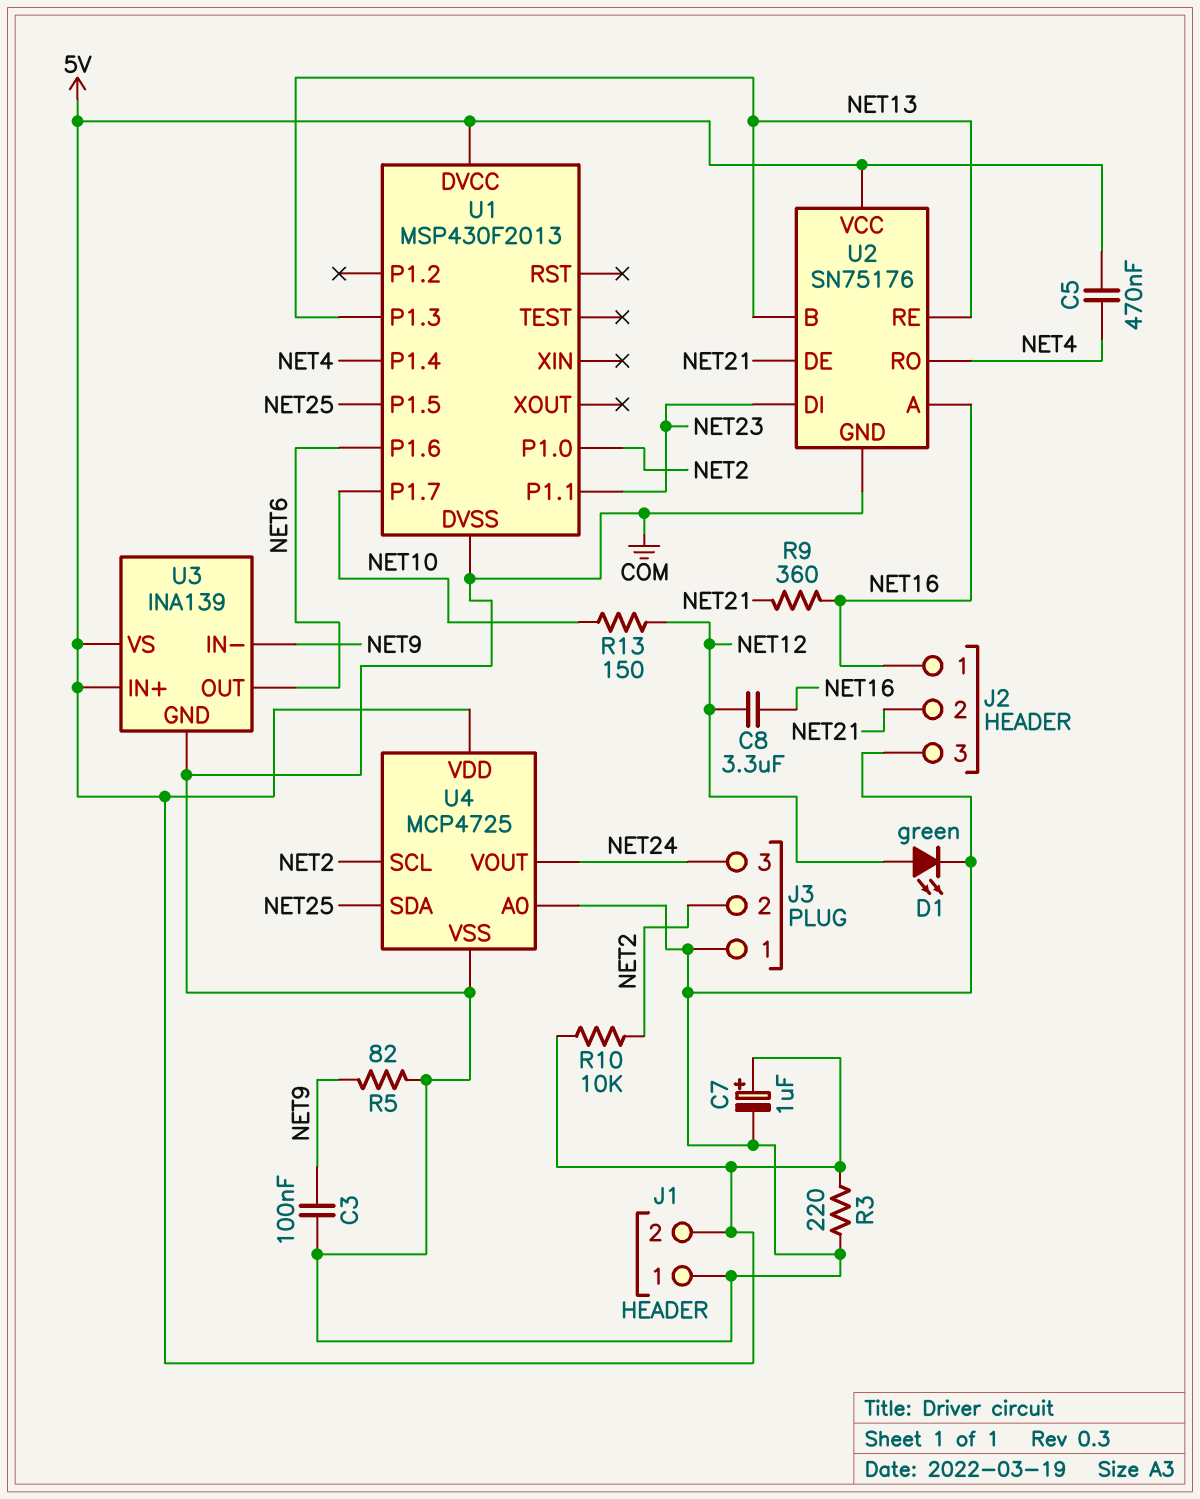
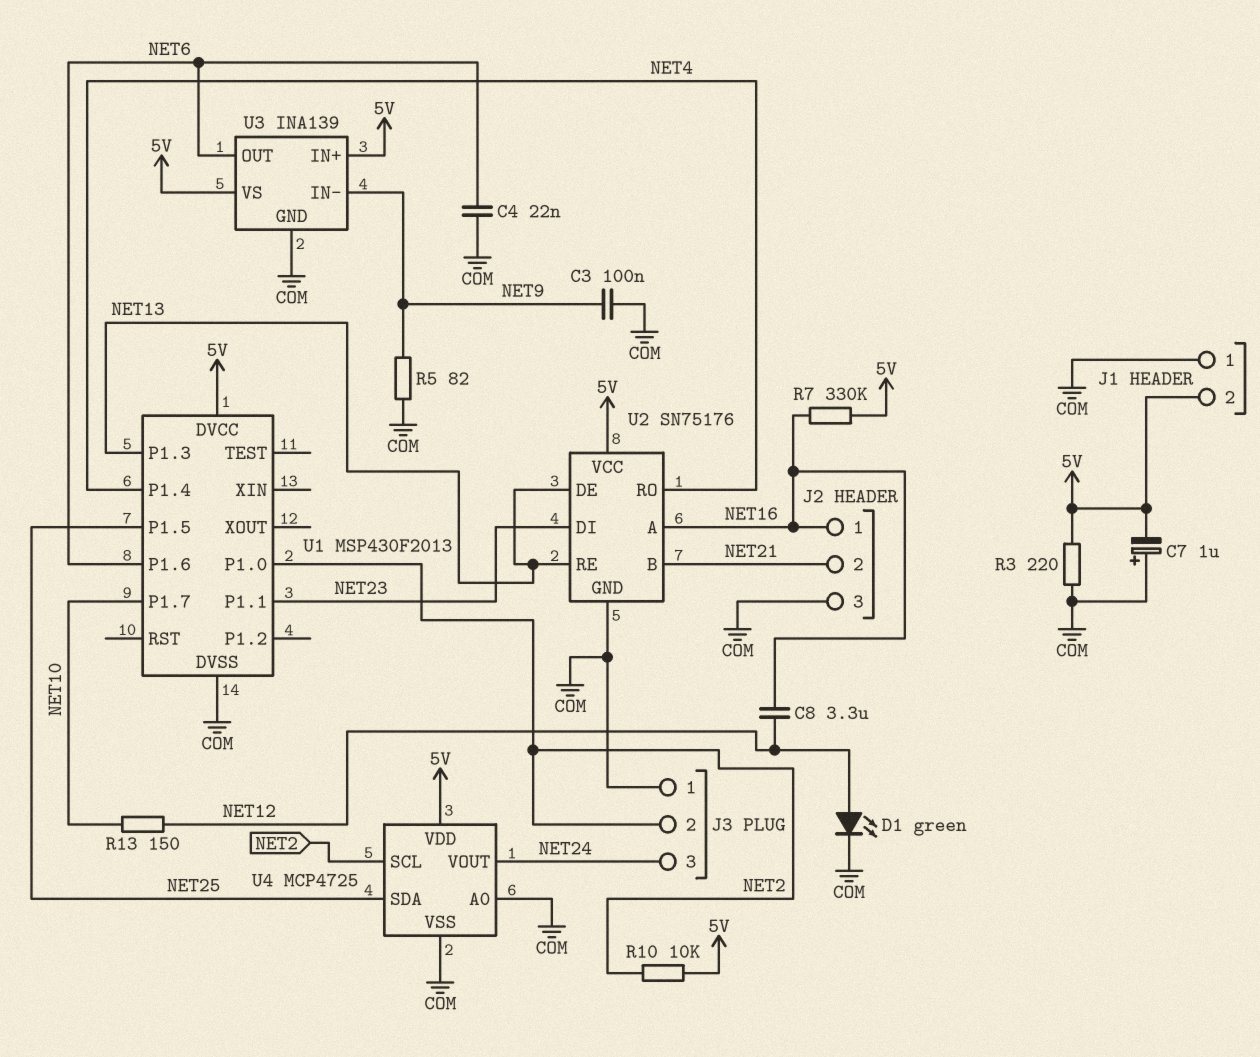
C4: none -> 22nF (COM, NET6)
C5: 470nF (5V, NET4) -> none
C7: 1uF (plus 5V, minus COM) -> 1uF (plus COM, minus 5V)
R7: none -> 330k (5V, NET16)
R9: 360 (NET16, NET21) -> none
U2 pin B: NET13 -> NET21
U2 pin DE: NET21 -> NET13

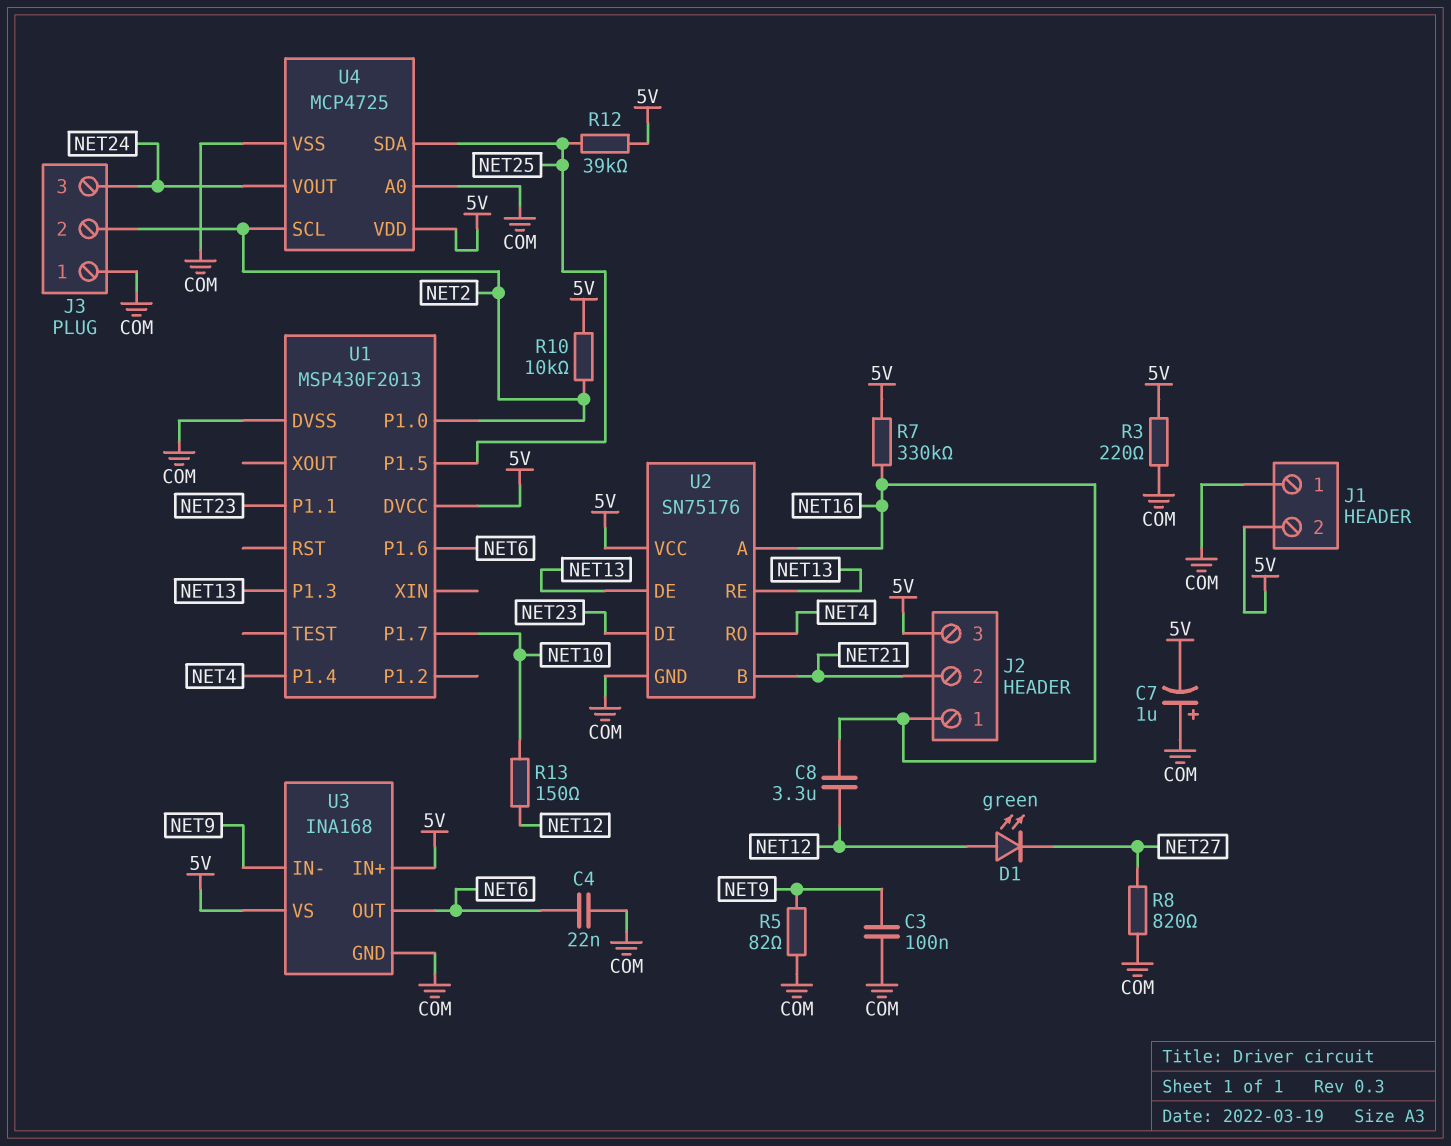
D1: LED green (A NET12, K COM) -> LED green (A NET12, K NET27)
J2 pin 3: COM -> 5V
R8: none -> 820 (COM, NET27)
R12: none -> 39k (5V, NET25)
U3: INA139 -> INA168

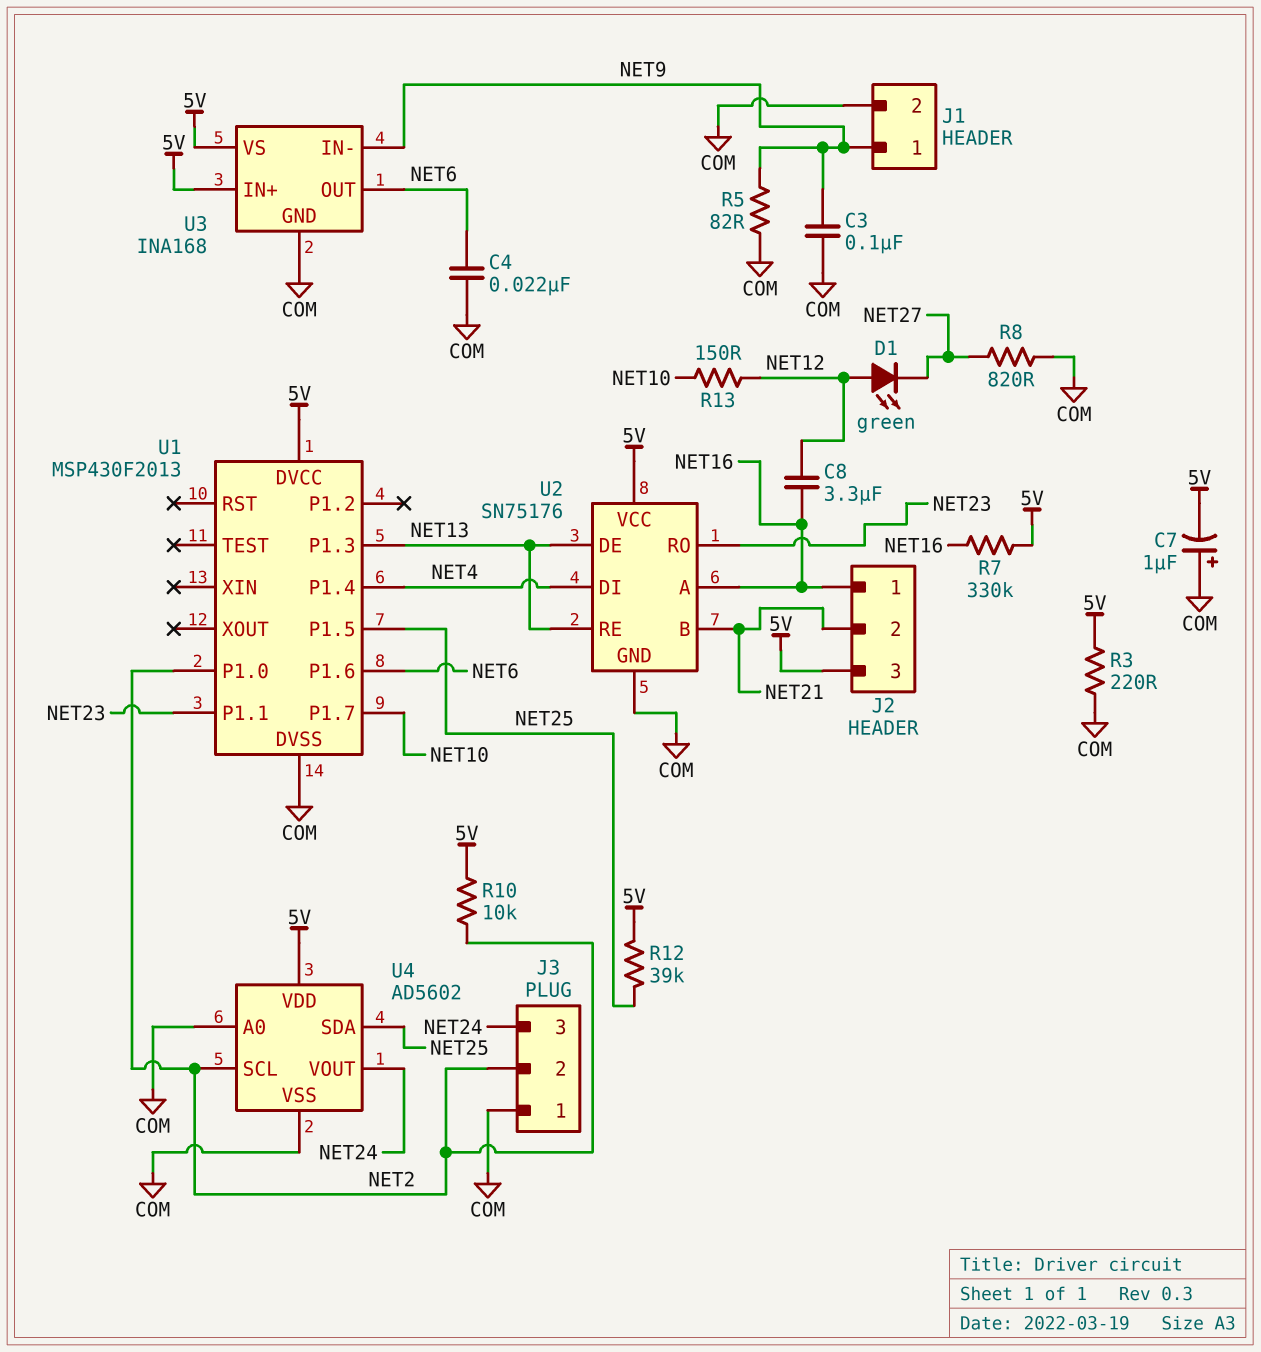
J1 pin 1: COM -> NET9
J1 pin 2: 5V -> COM
U2 pin DI: NET23 -> NET4
U2 pin RO: NET4 -> NET23
U4: MCP4725 -> AD5602

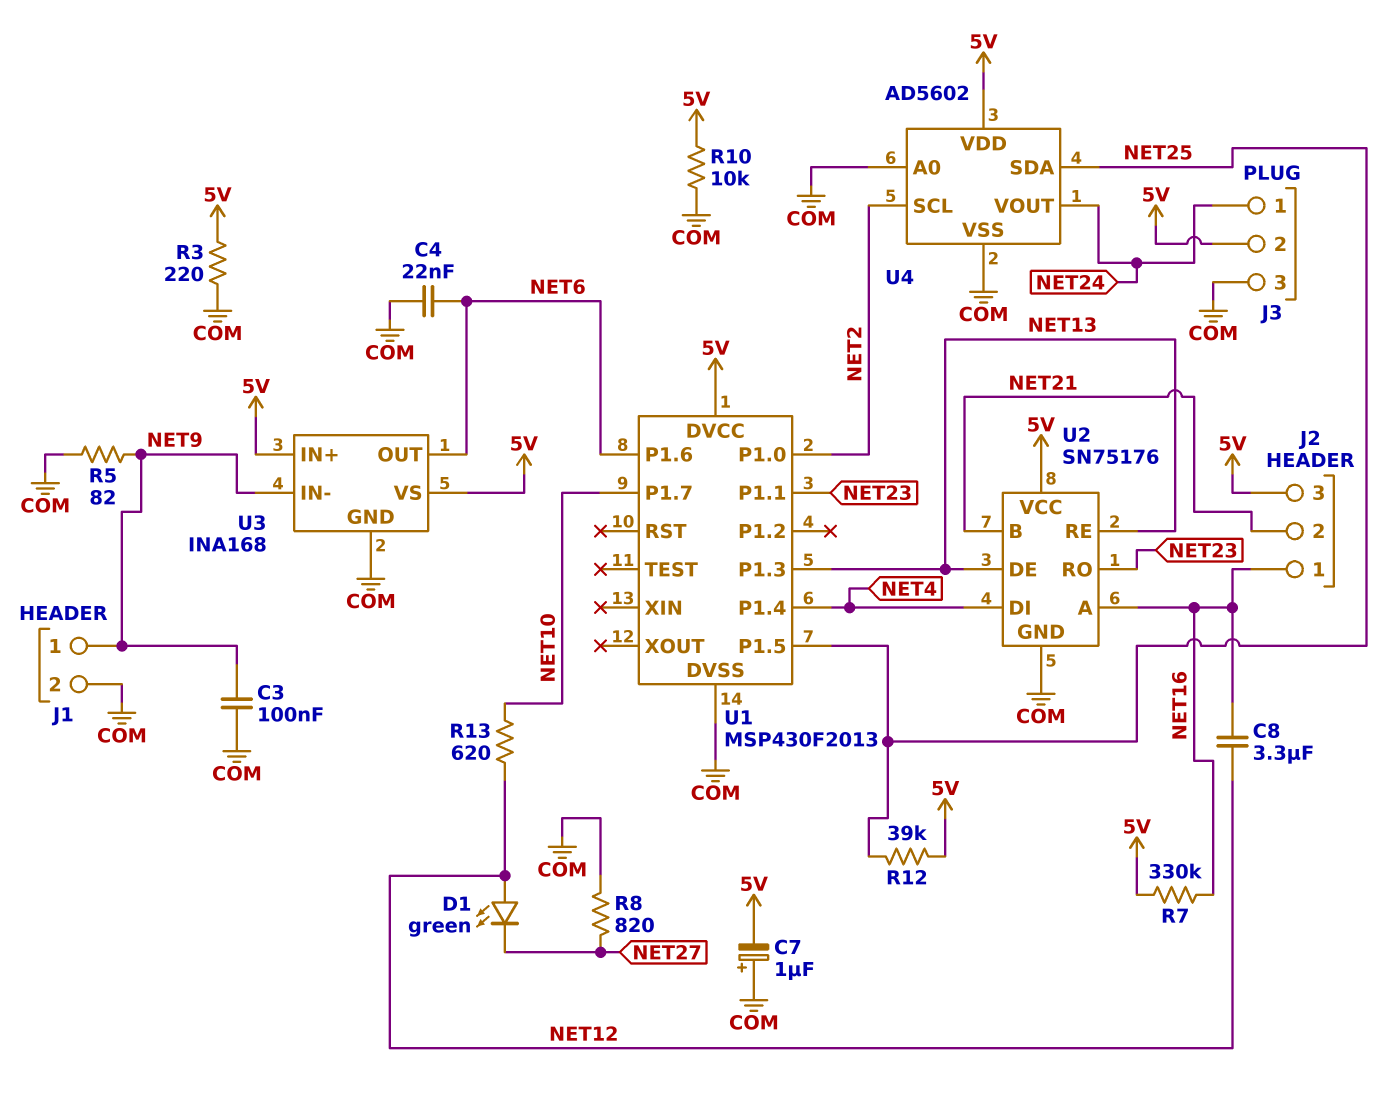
J3 pin 1: COM -> NET24
J3 pin 2: NET2 -> 5V
J3 pin 3: NET24 -> COM
R10: 10k (5V, NET2) -> 10k (5V, COM)
R13: 150 (NET10, NET12) -> 620 (NET10, NET12)

